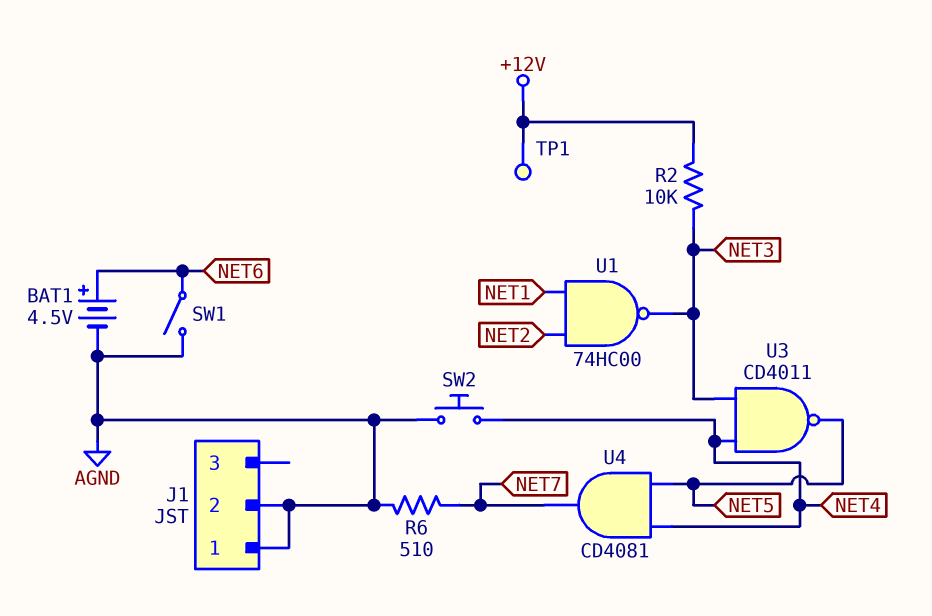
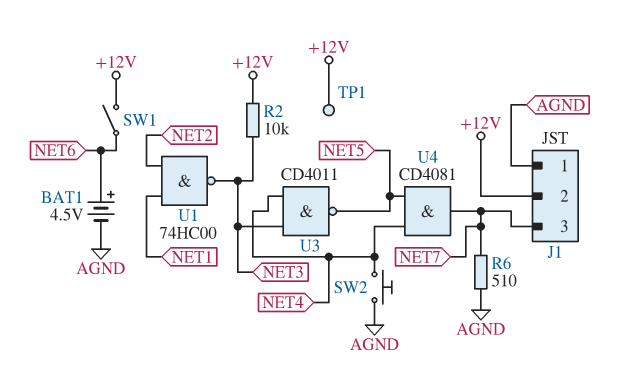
J1 pin 2: AGND -> +12V
J1 pin 3: none -> NET7
SW1: switch (AGND, NET6) -> switch (+12V, NET6)

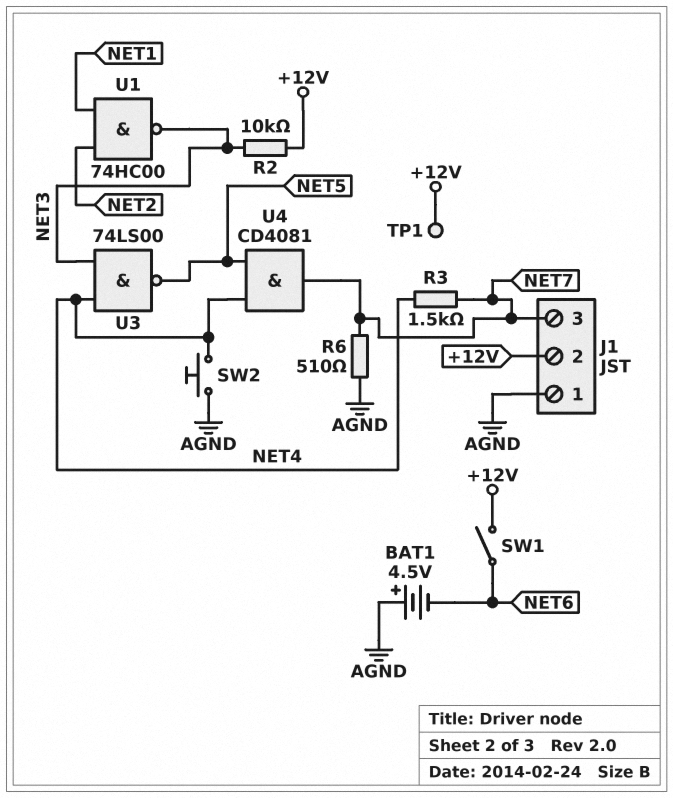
BAT1: 4.5V (plus NET6, minus AGND) -> 4.5V (plus AGND, minus NET6)
R3: none -> 1.5k (NET4, NET7)
U3: NAND CD4011 (in NET3, in NET4, out NET5) -> NAND 74LS00 (in NET3, in NET4, out NET5)

